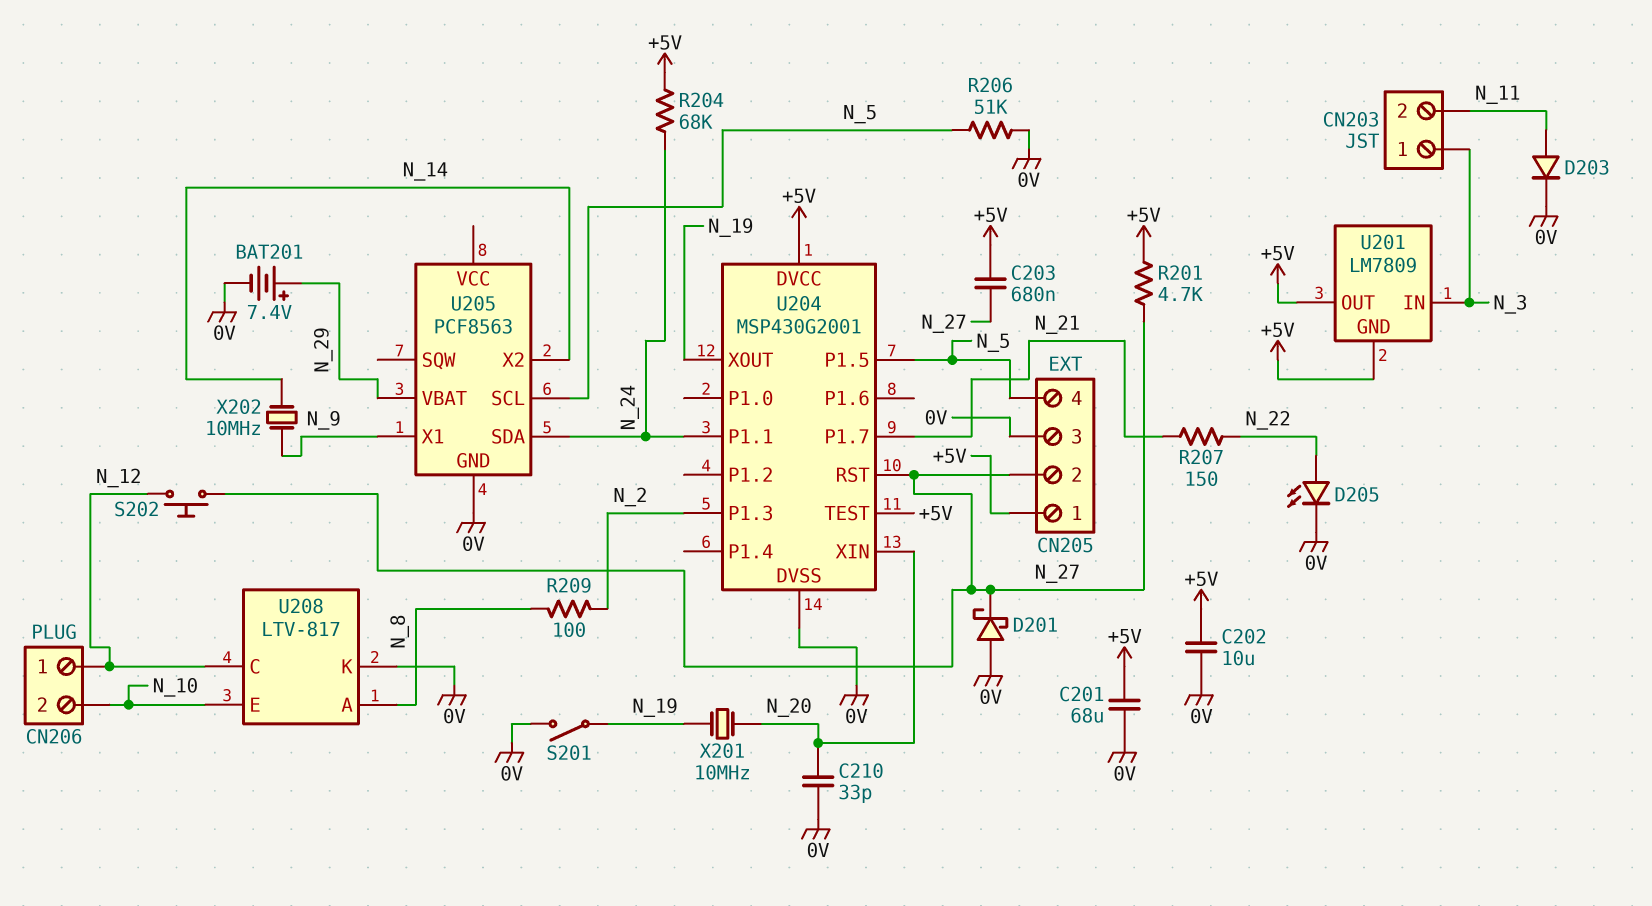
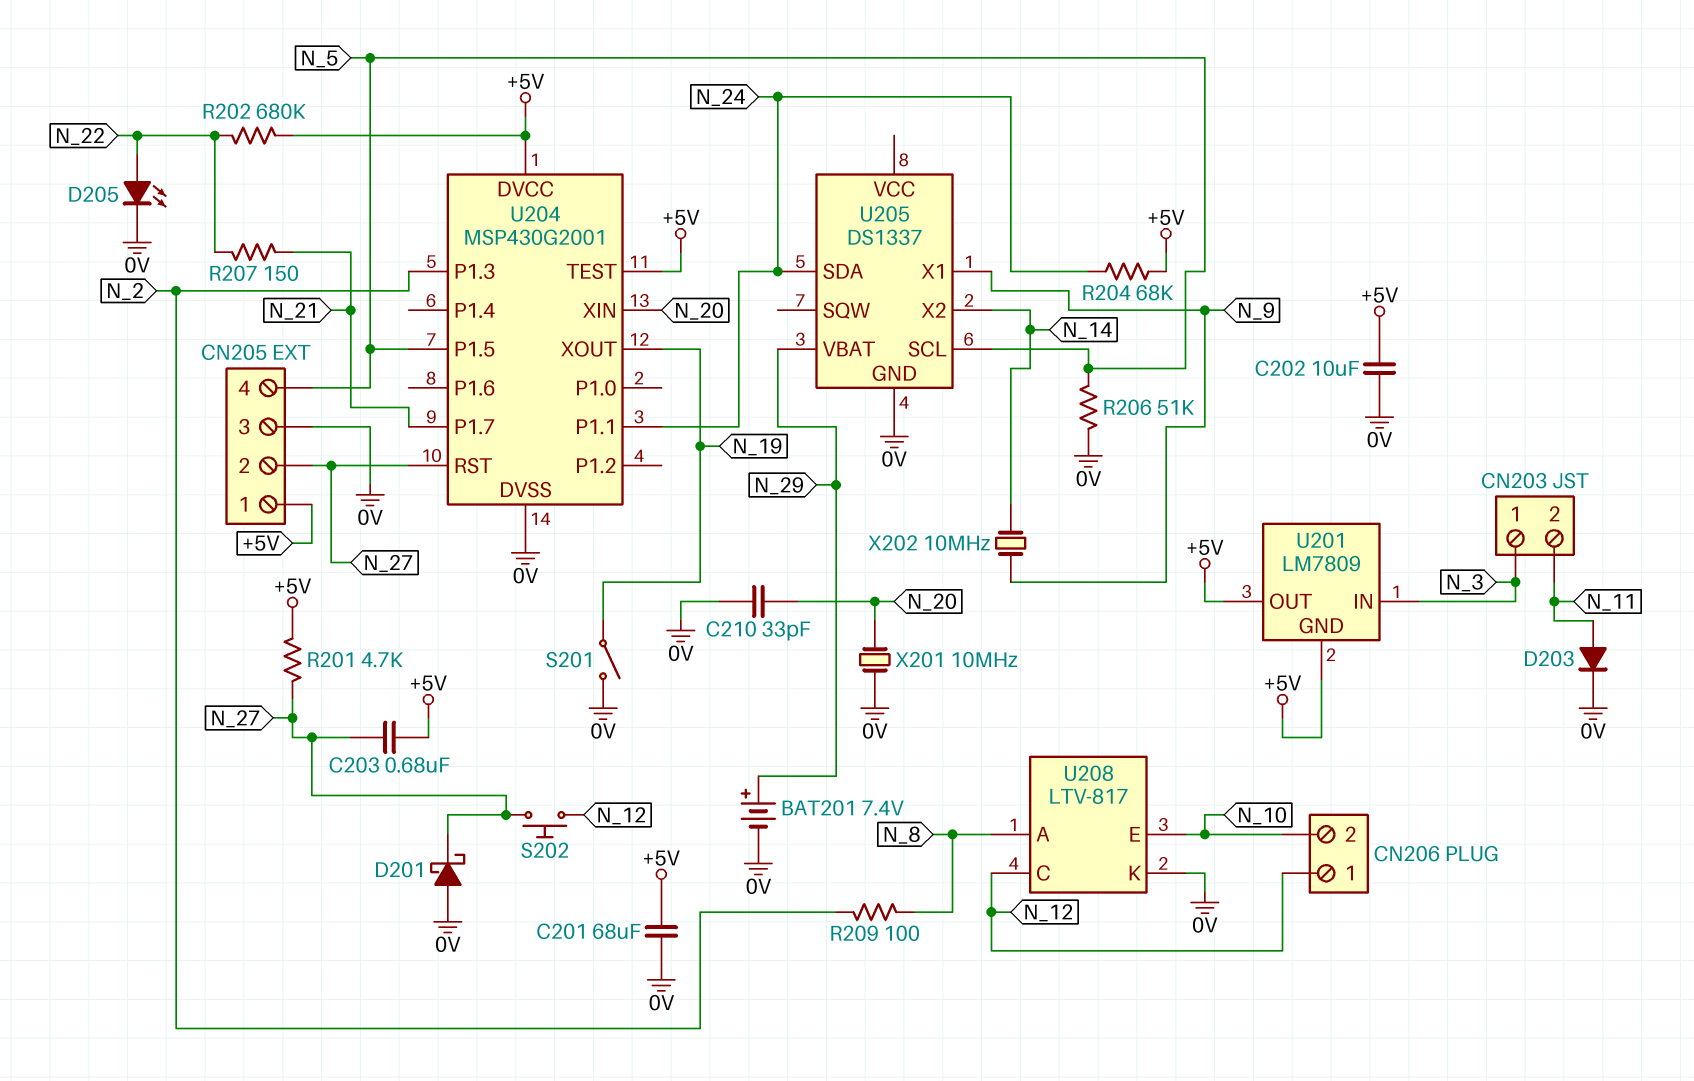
R202: none -> 680k (+5V, N_22)
U205: PCF8563 -> DS1337
X201: 10MHz (N_19, N_20) -> 10MHz (0V, N_20)

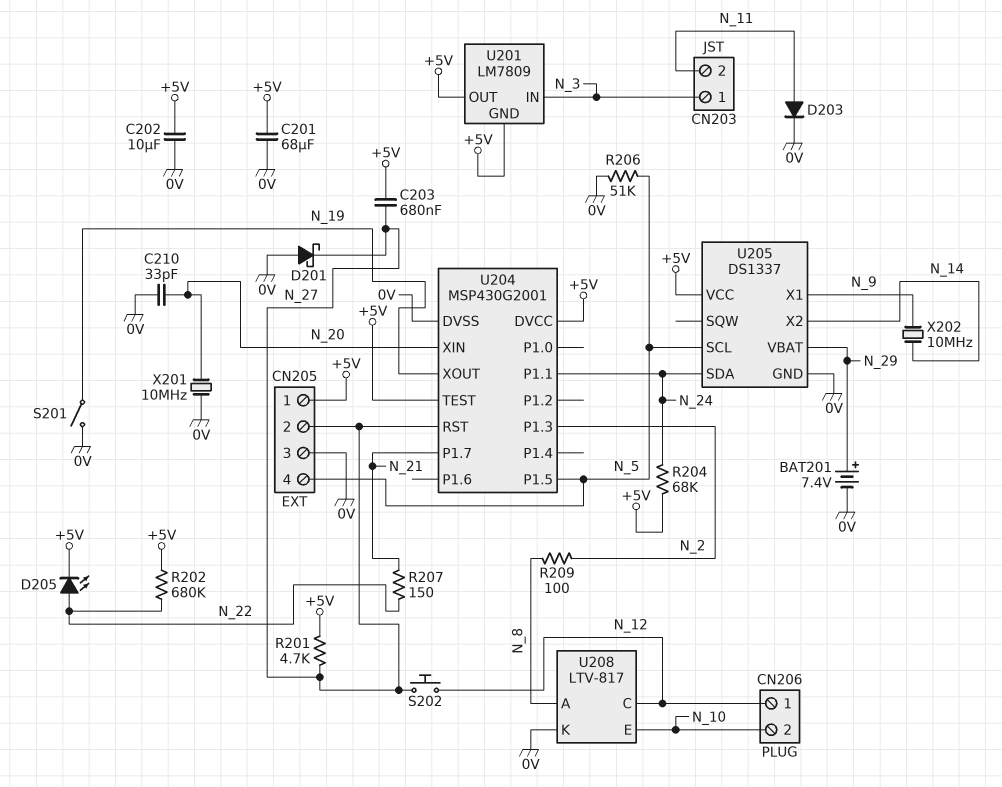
D205: LED (A N_22, K 0V) -> LED (A N_22, K +5V)
U205 pin VCC: none -> +5V

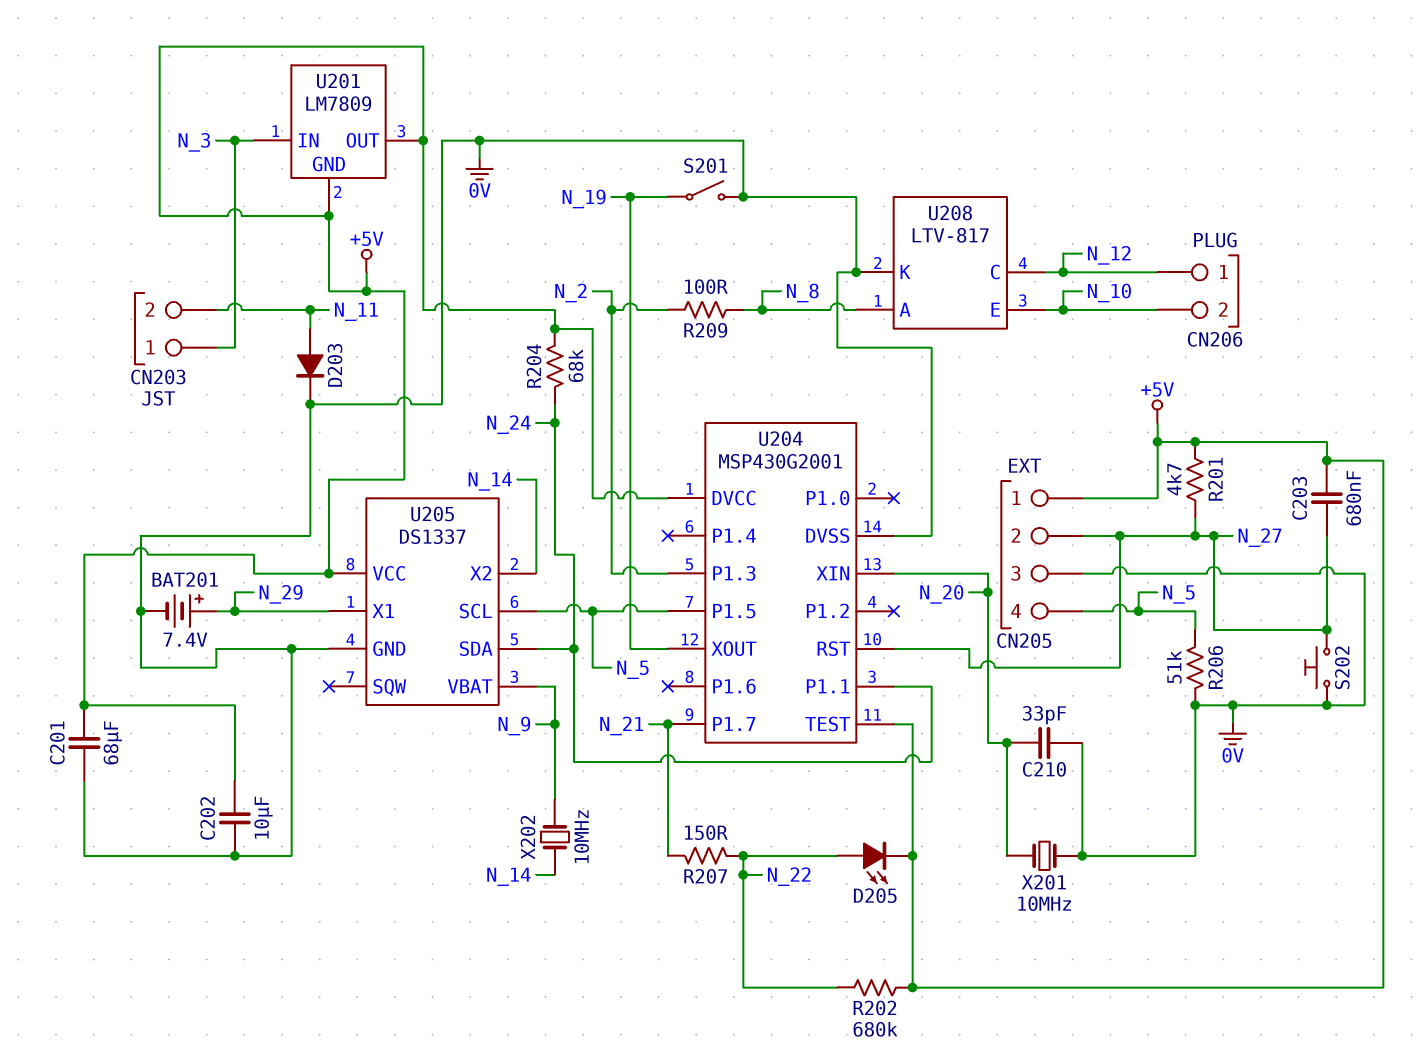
D201: schottky (A 0V, K N_27) -> none
S202: button (N_12, N_27) -> button (0V, N_27)
U205 pin VBAT: N_29 -> N_9
U205 pin X1: N_9 -> N_29

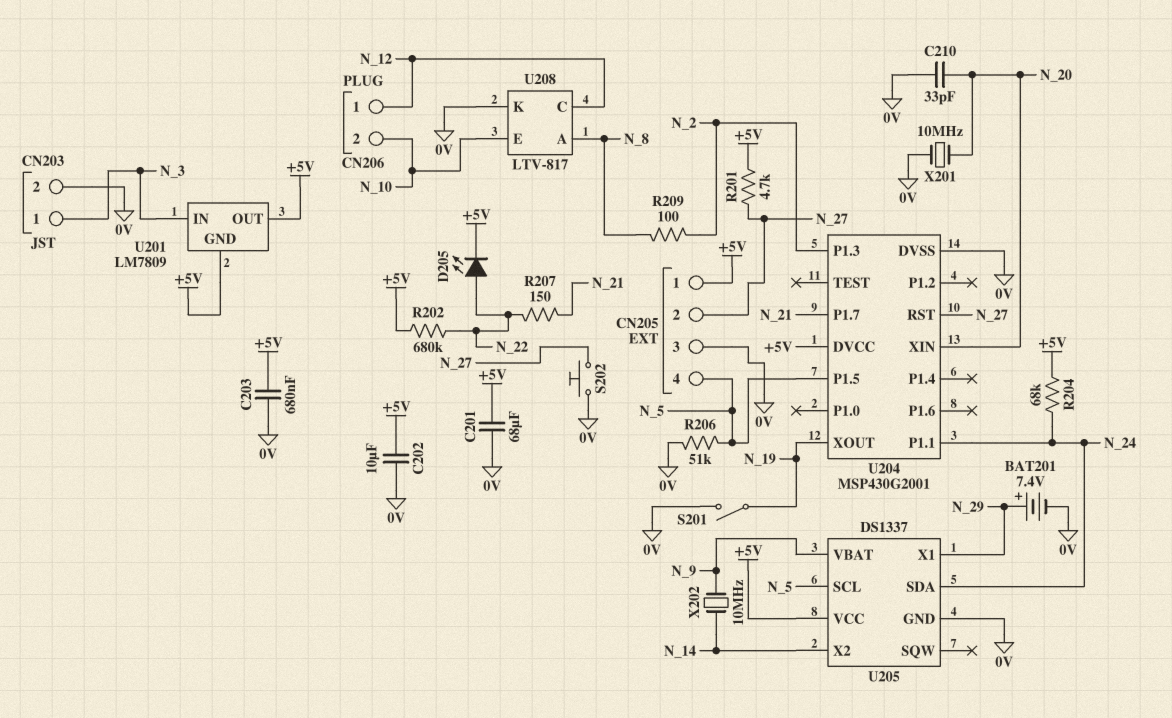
C203: 680nF (+5V, N_27) -> 680nF (+5V, 0V)
CN203 pin 2: N_11 -> 0V
D203: diode (A N_11, K 0V) -> none
U204 pin TEST: +5V -> none

